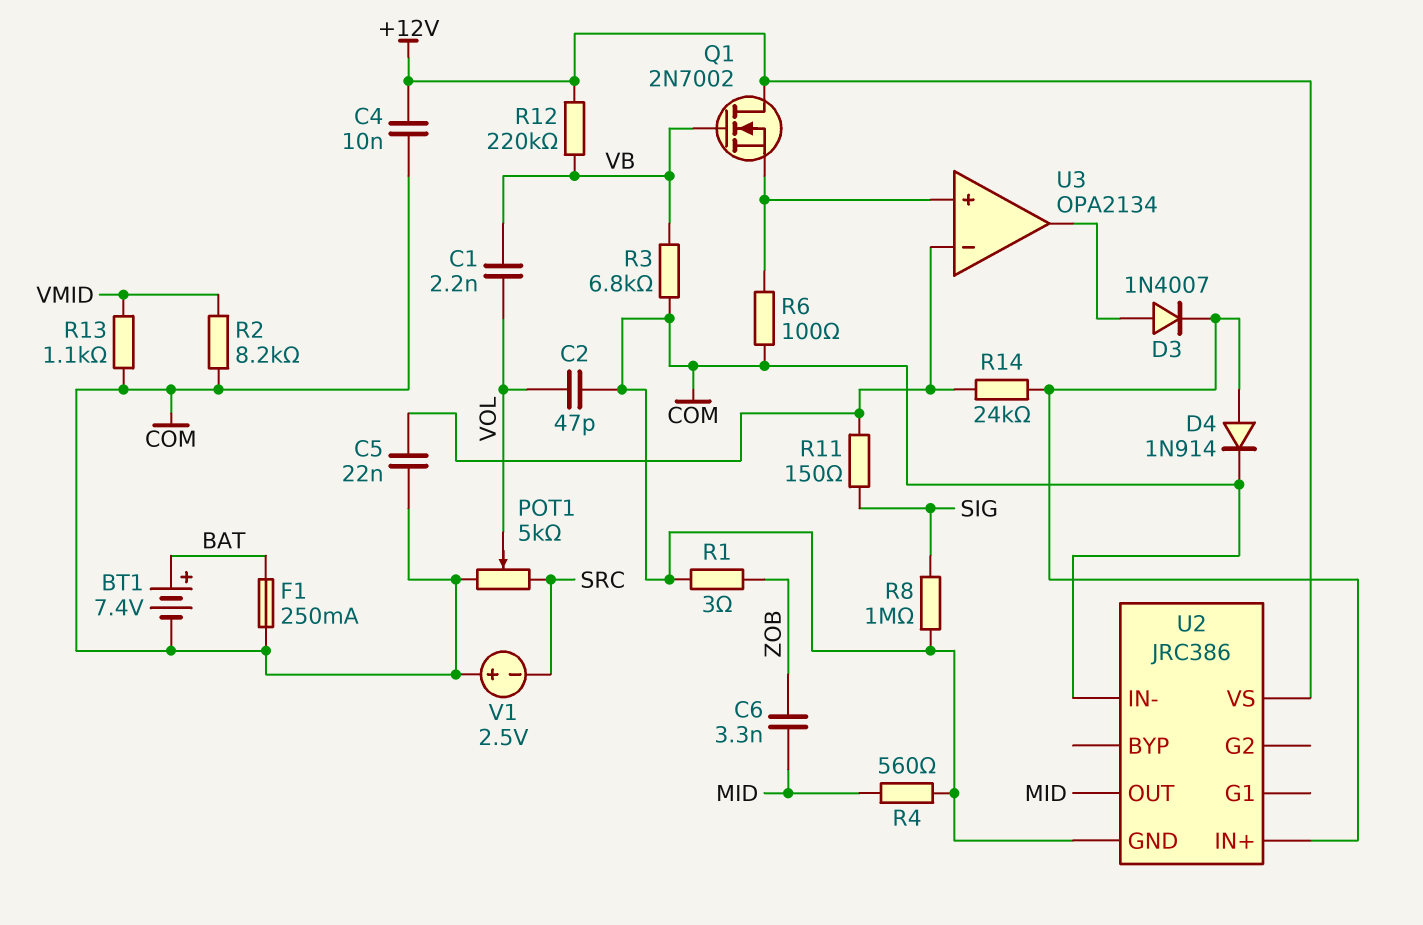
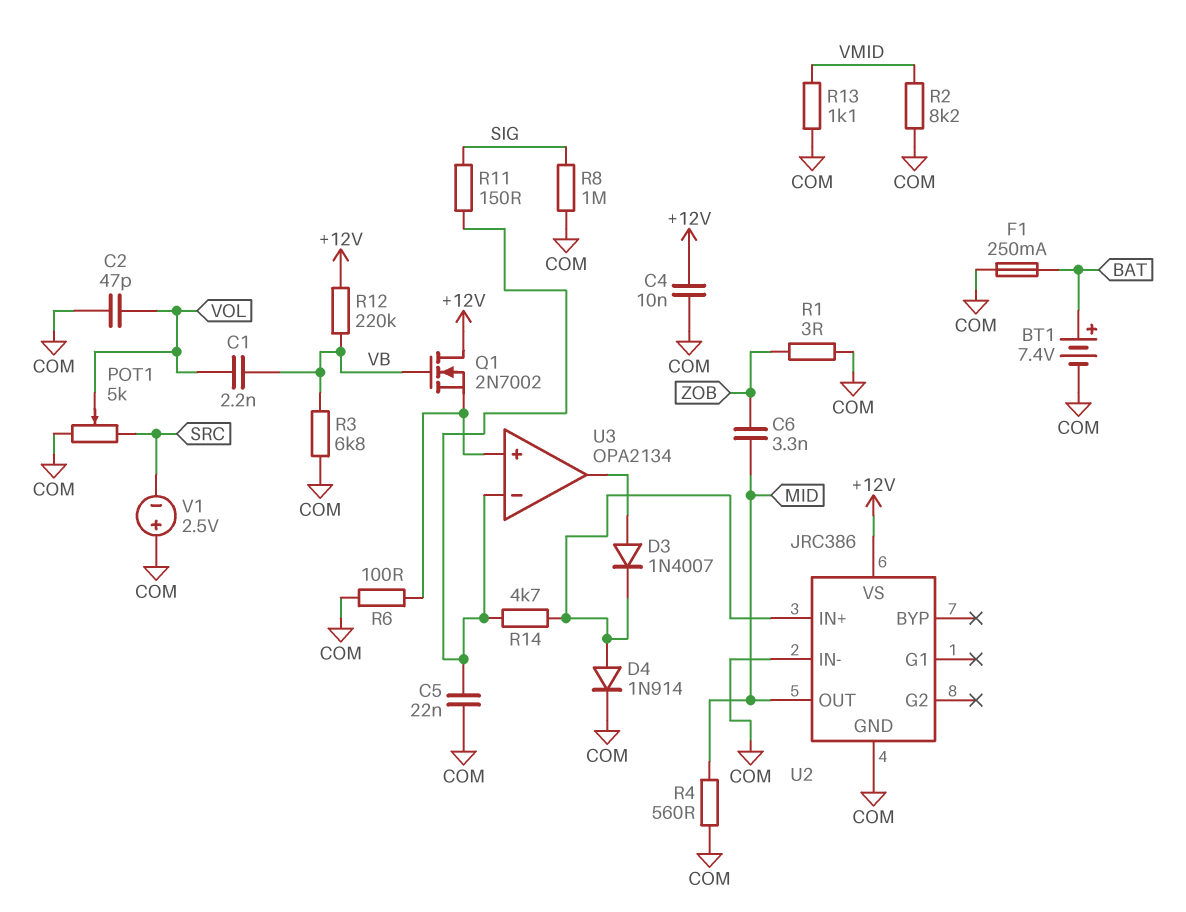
R14: 24k (U2/IN+, U3/in-) -> 4.7k (U2/IN+, U3/in-)

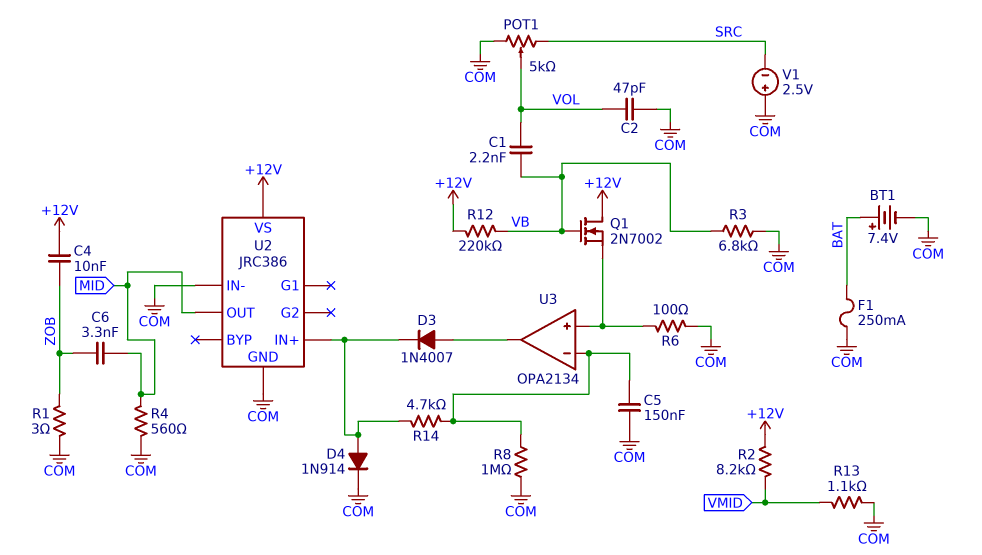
C4: 10nF (+12V, COM) -> 10nF (+12V, ZOB)
C5: 22nF (COM, U3/in-) -> 150nF (COM, U3/in-)
R2: 8.2k (COM, VMID) -> 8.2k (+12V, VMID)
R8: 1M (COM, SIG) -> 1M (COM, U3/in-)
R11: 150 (SIG, U3/in-) -> none

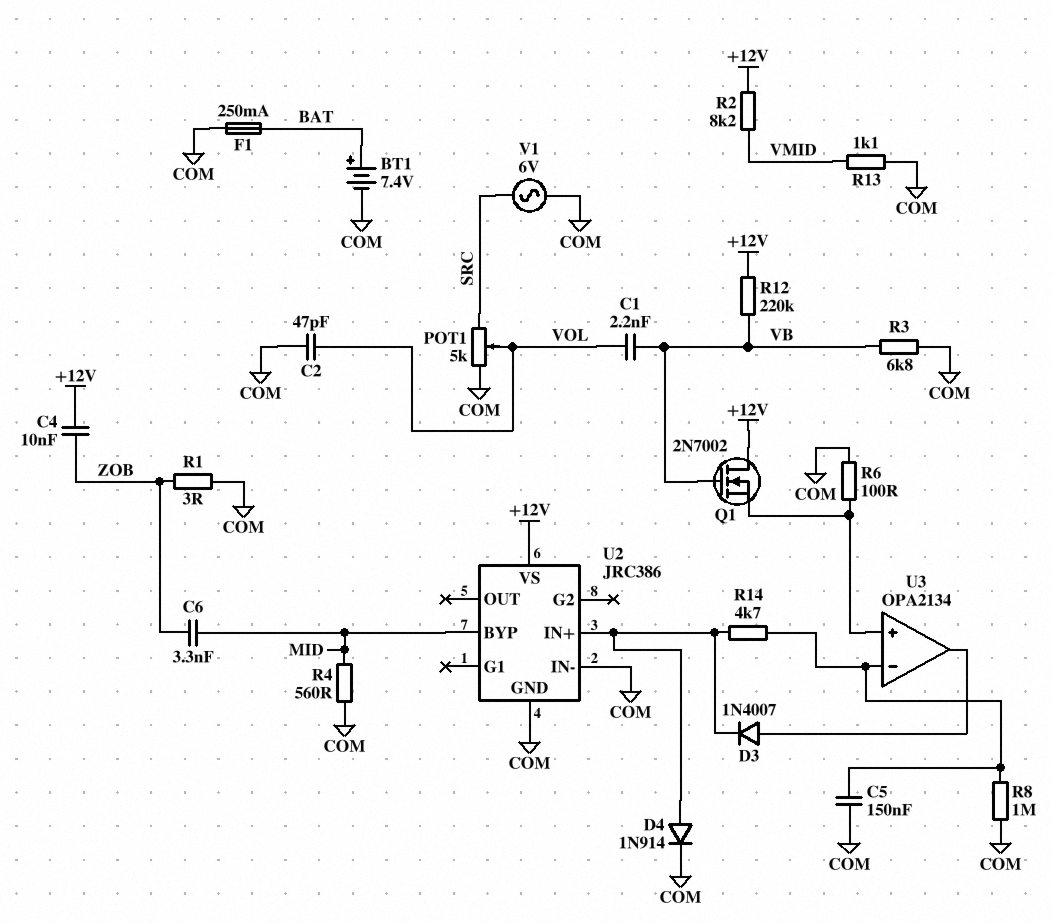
U2 pin BYP: none -> MID
U2 pin OUT: MID -> none
V1: 2.5V (plus COM, minus SRC) -> AC 6V (COM, SRC)

